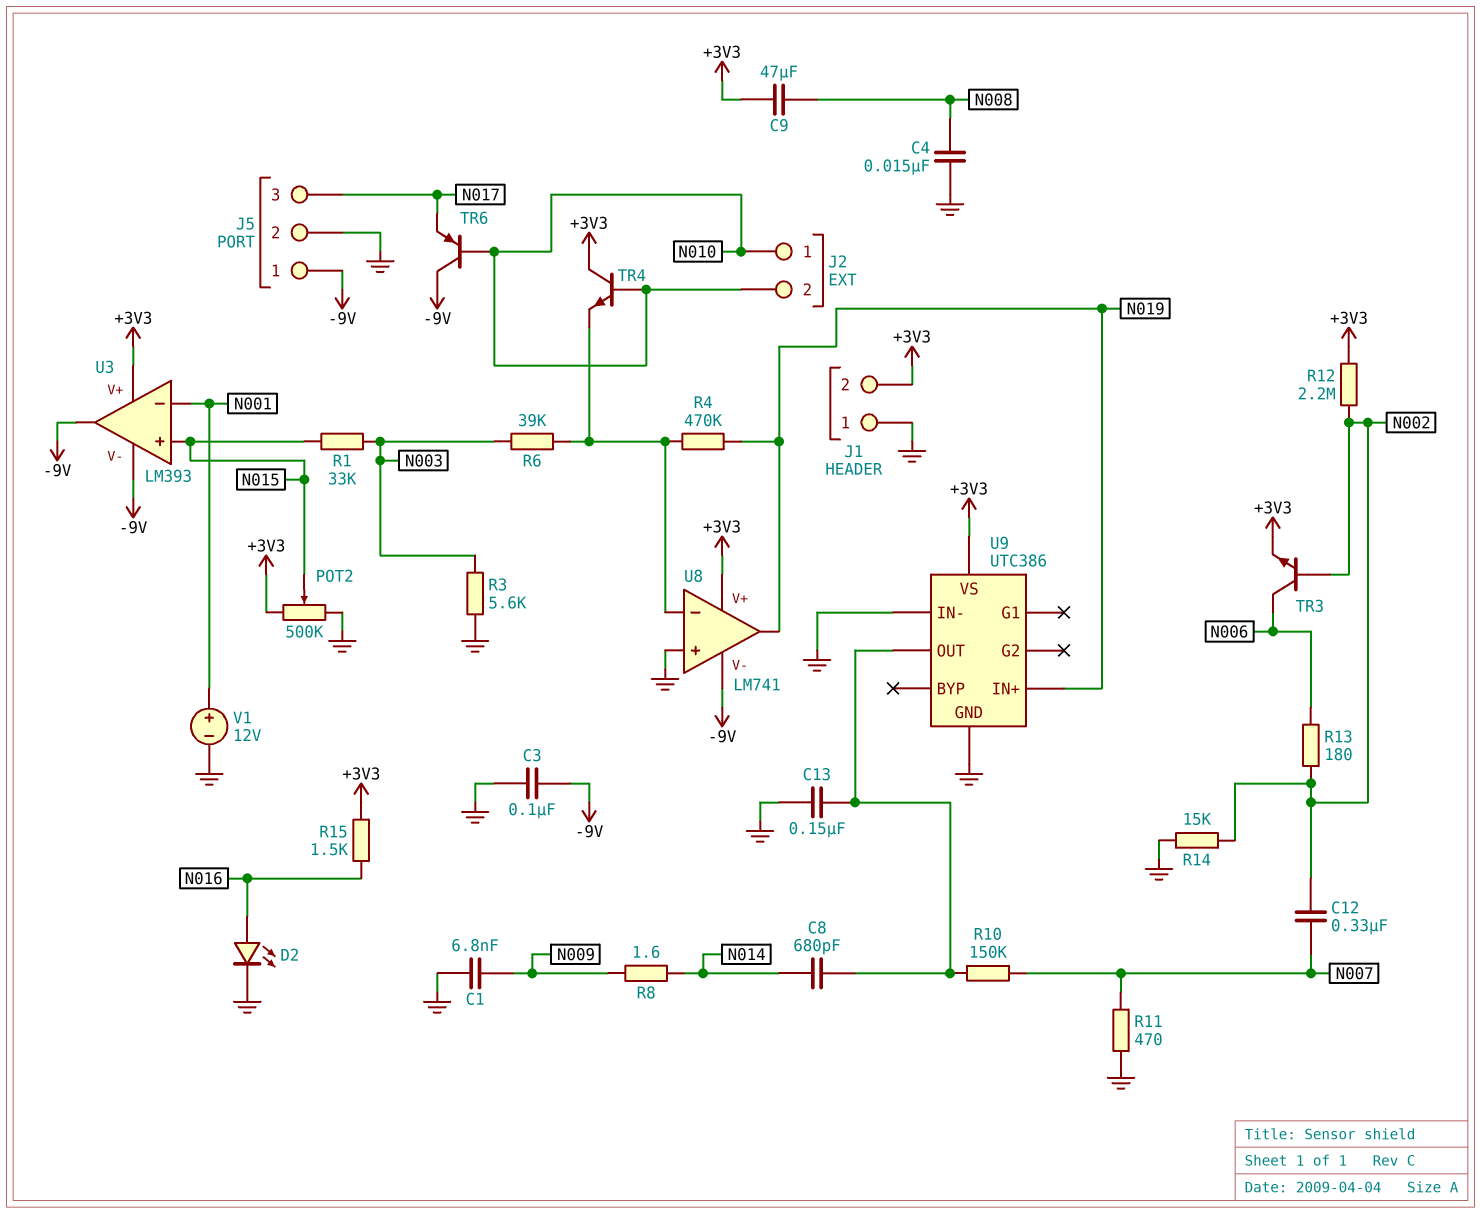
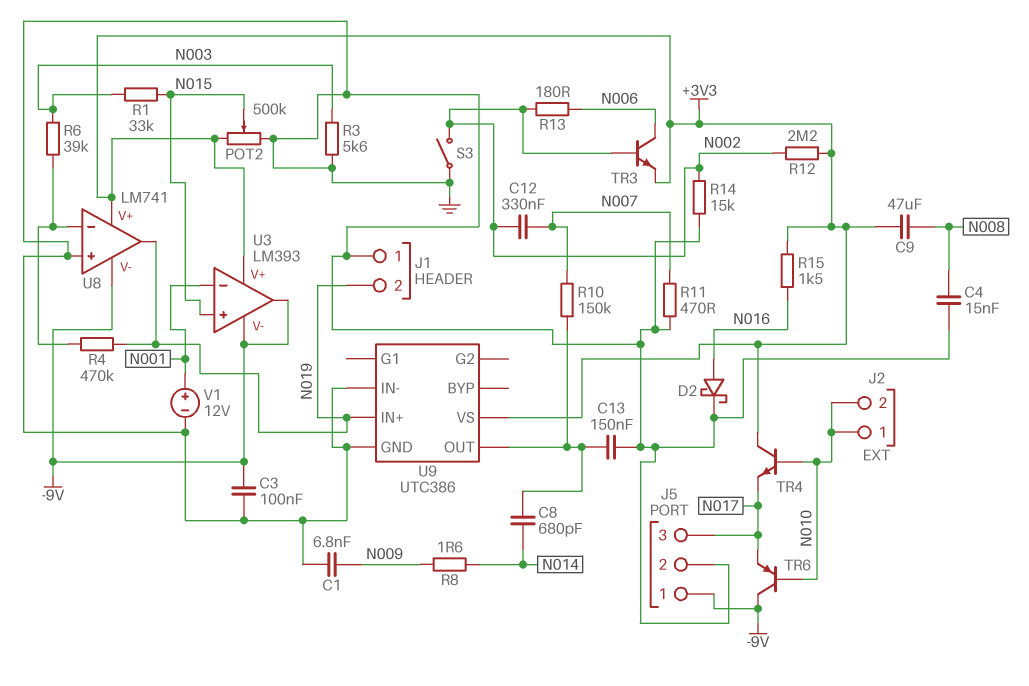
D2: LED (A N016, K GND) -> schottky (A N016, K GND)
J1 pin 2: +3V3 -> N019
S3: none -> switch (GND, N002)
TR4: NPN (B N010, C +3V3, E U8/in-) -> NPN (B N010, C +3V3, E N017)

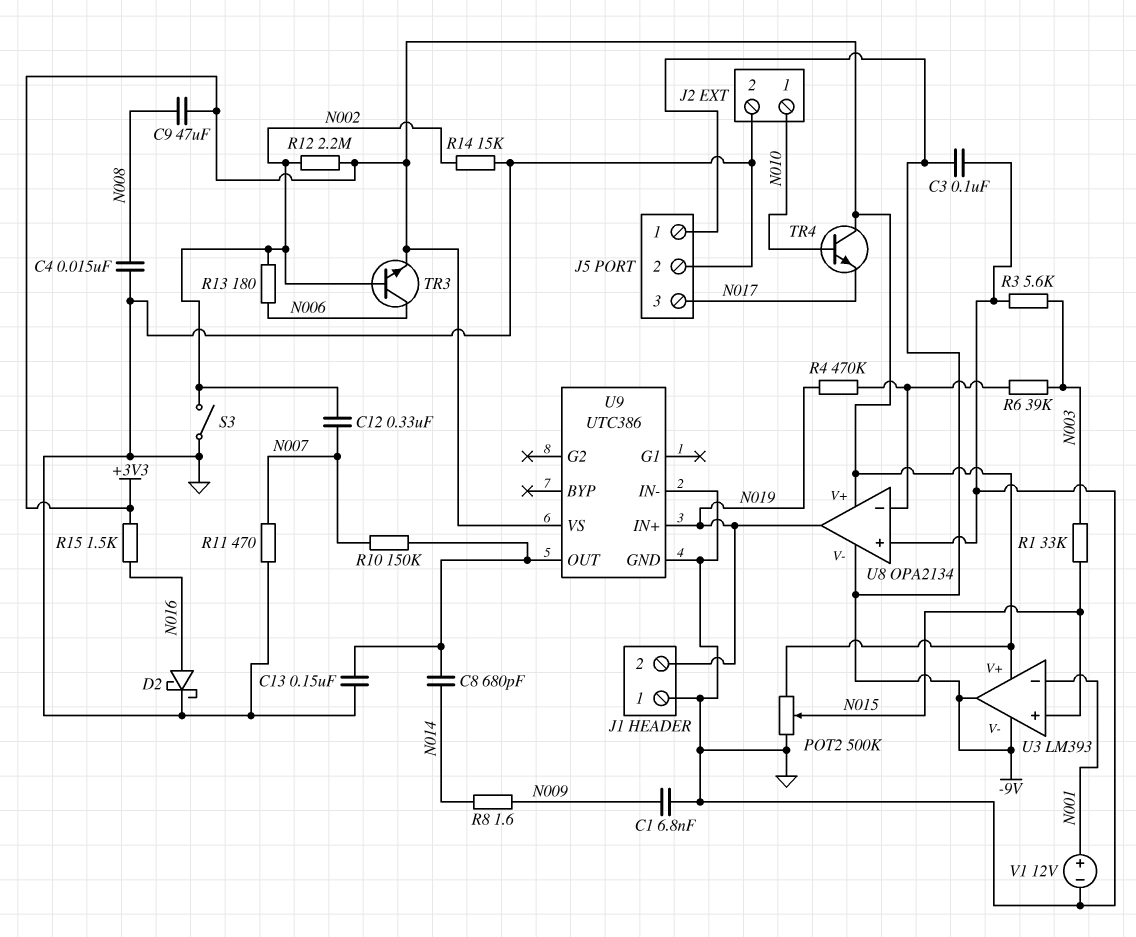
J2 pin 2: N010 -> GND
TR6: PNP (B N010, C -9V, E N017) -> none
U8: LM741 -> OPA2134

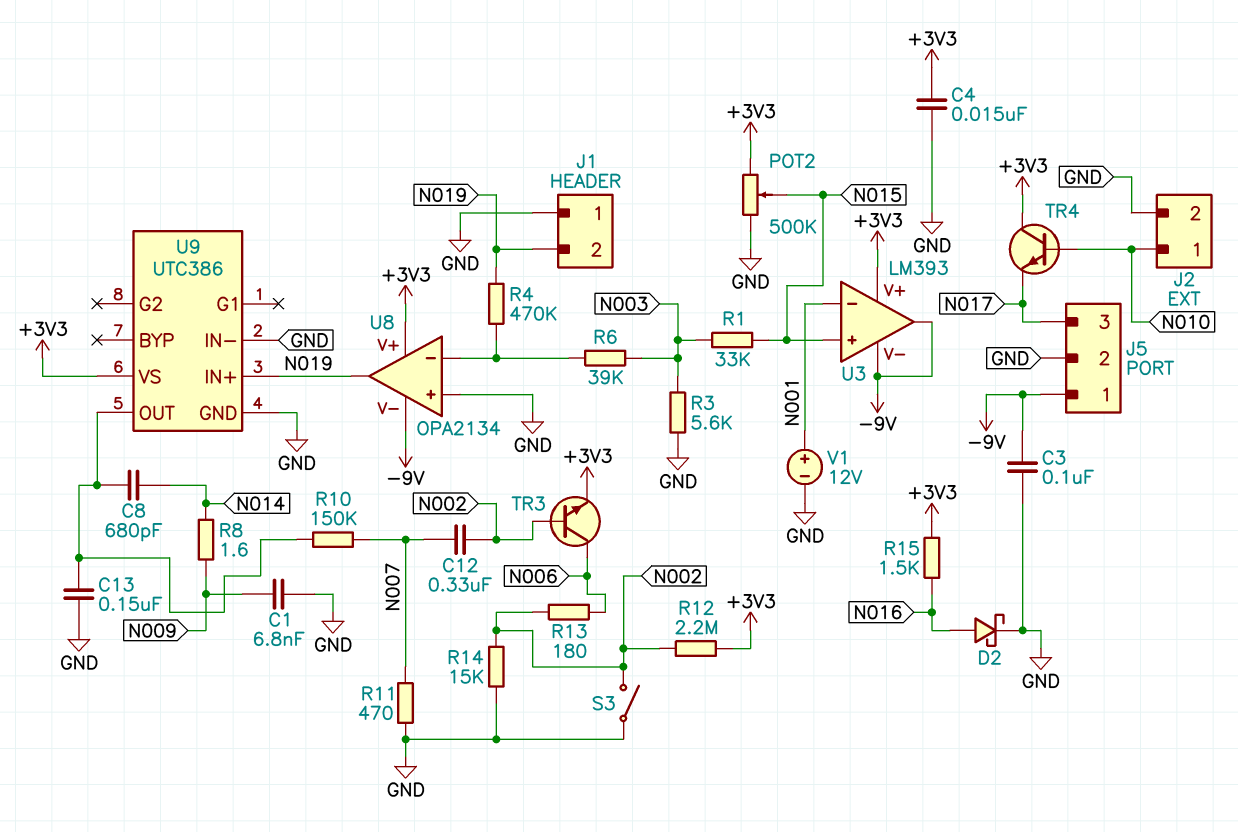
C4: 15nF (GND, N008) -> 15nF (+3V3, GND)
C9: 47uF (+3V3, N008) -> none

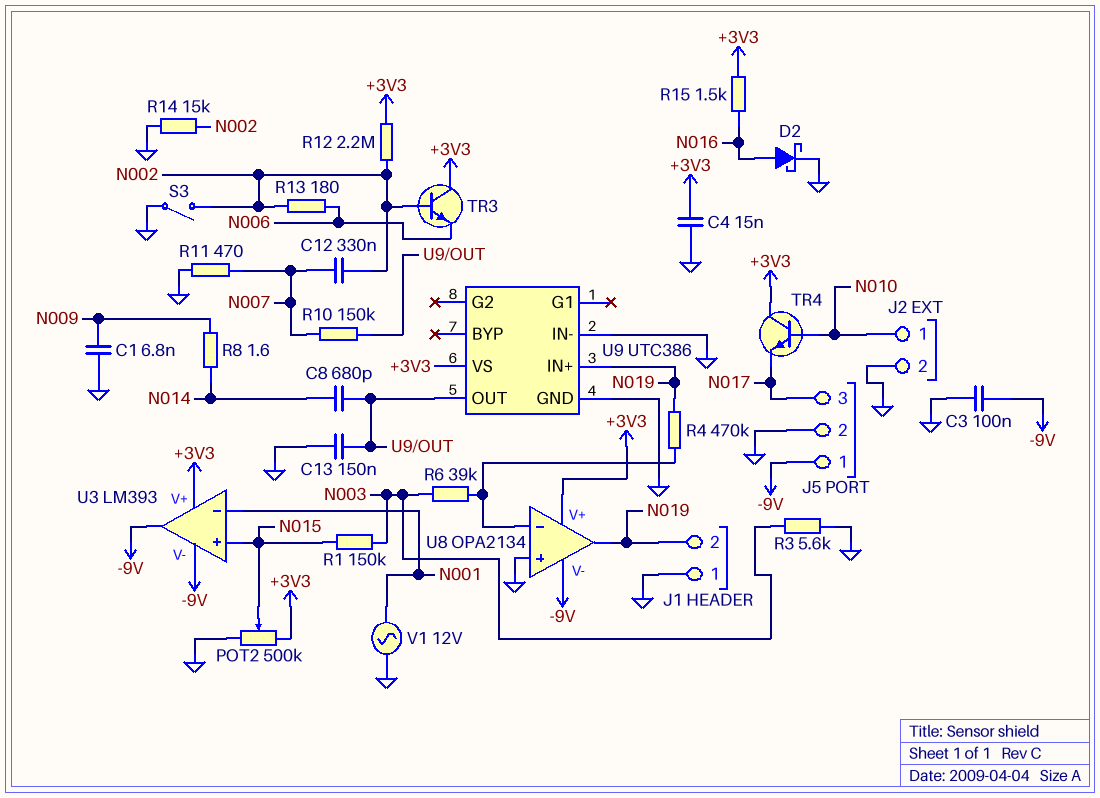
R1: 33k (N003, N015) -> 150k (N003, N015)
TR3: NPN (B N002, C N006, E +3V3) -> NPN (B N002, C +3V3, E N006)
V1: 12V (plus N001, minus GND) -> AC 12V (GND, N001)

